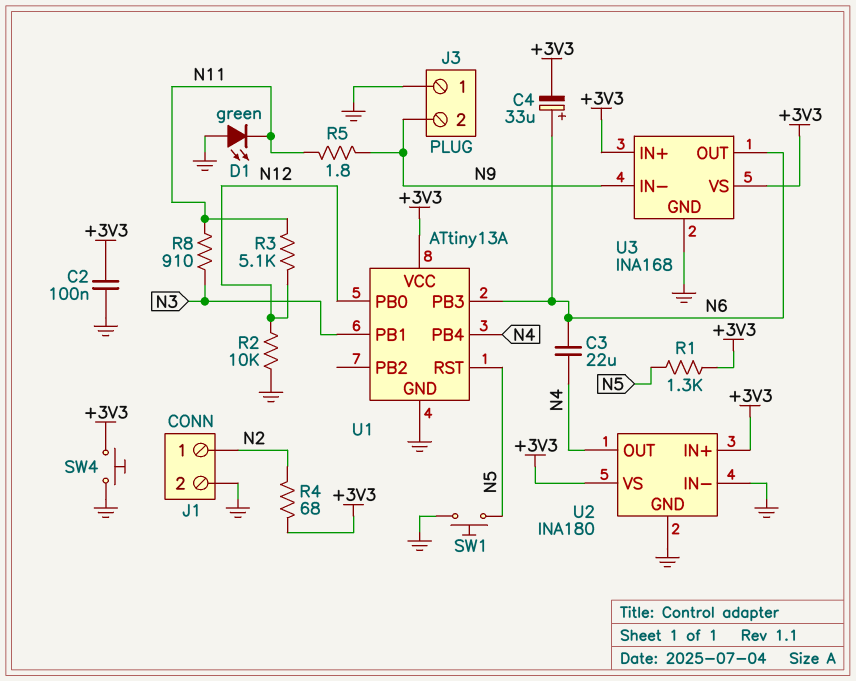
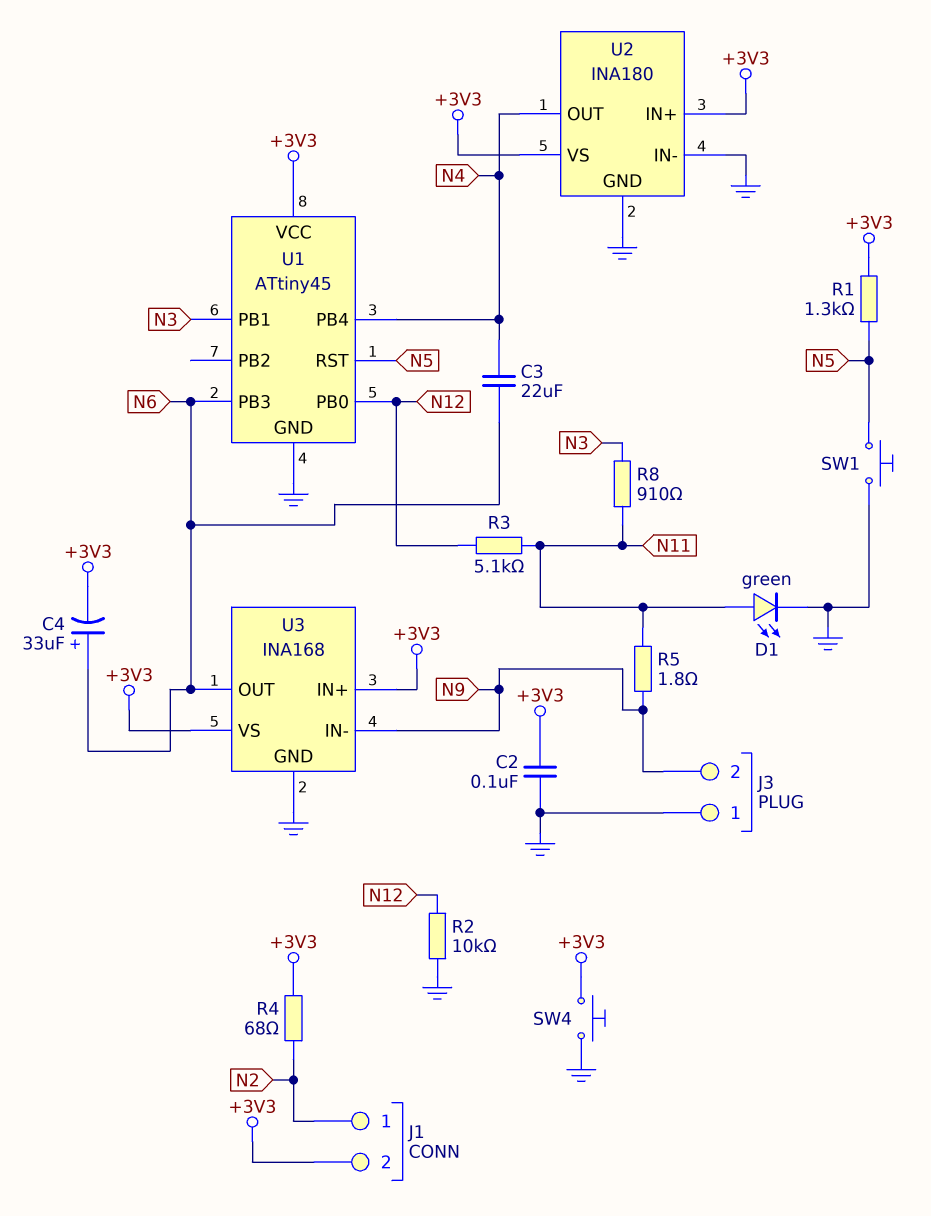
D1: LED green (A GND, K N11) -> LED green (A N11, K GND)
J1 pin 2: GND -> +3V3
U1: ATtiny13A -> ATtiny45

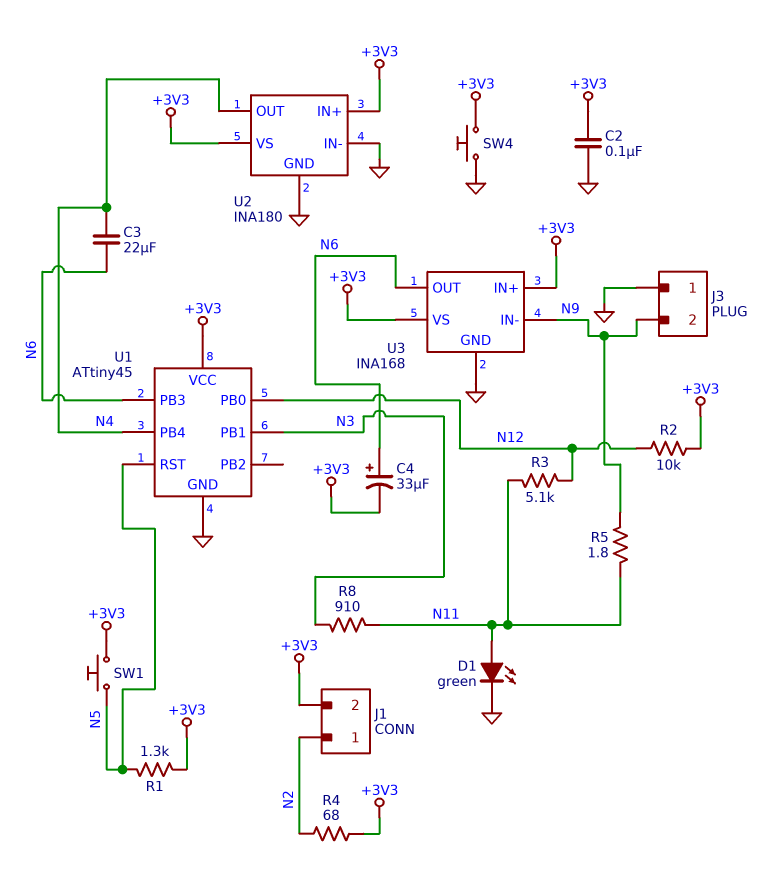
R2: 10k (GND, N12) -> 10k (+3V3, N12)
SW1: button (GND, N5) -> button (+3V3, N5)

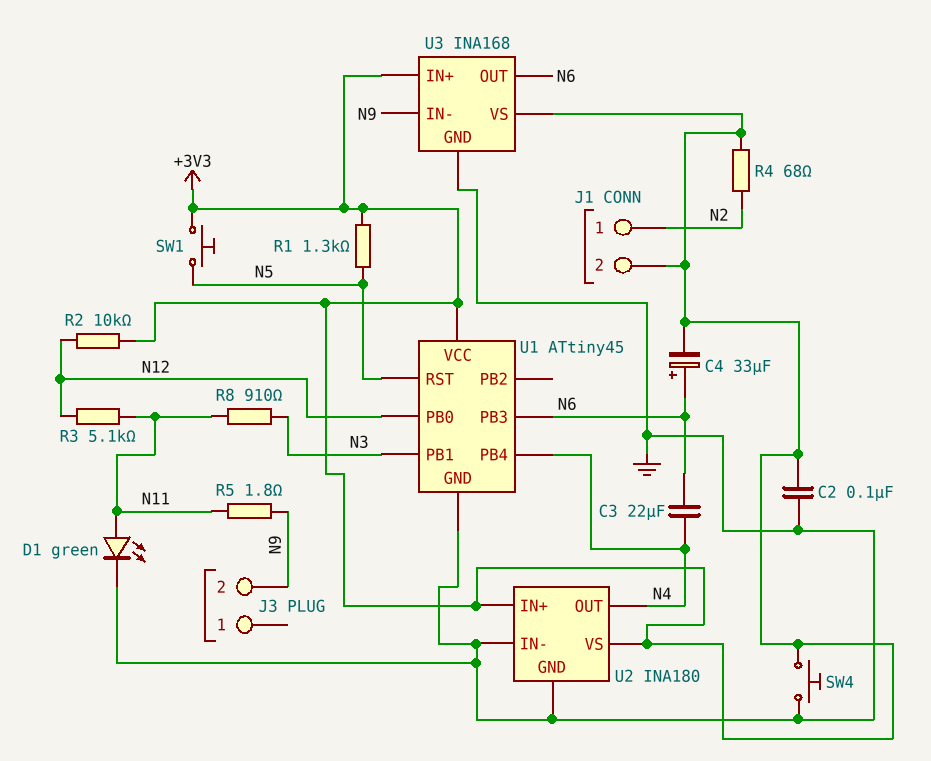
J3 pin 1: GND -> none

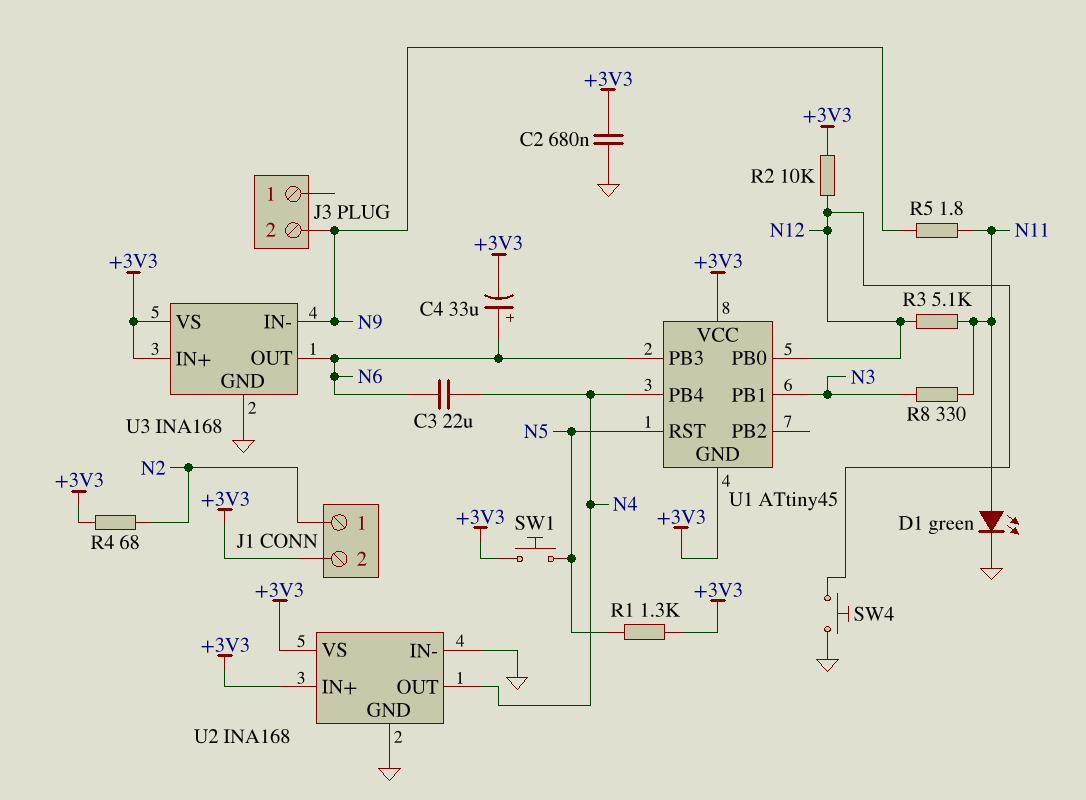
C2: 100nF (+3V3, GND) -> 680nF (+3V3, GND)
R8: 910 (N3, N11) -> 330 (N3, N11)
SW4: button (+3V3, GND) -> button (GND, N12)
U1 pin GND: GND -> +3V3
U2: INA180 -> INA168

